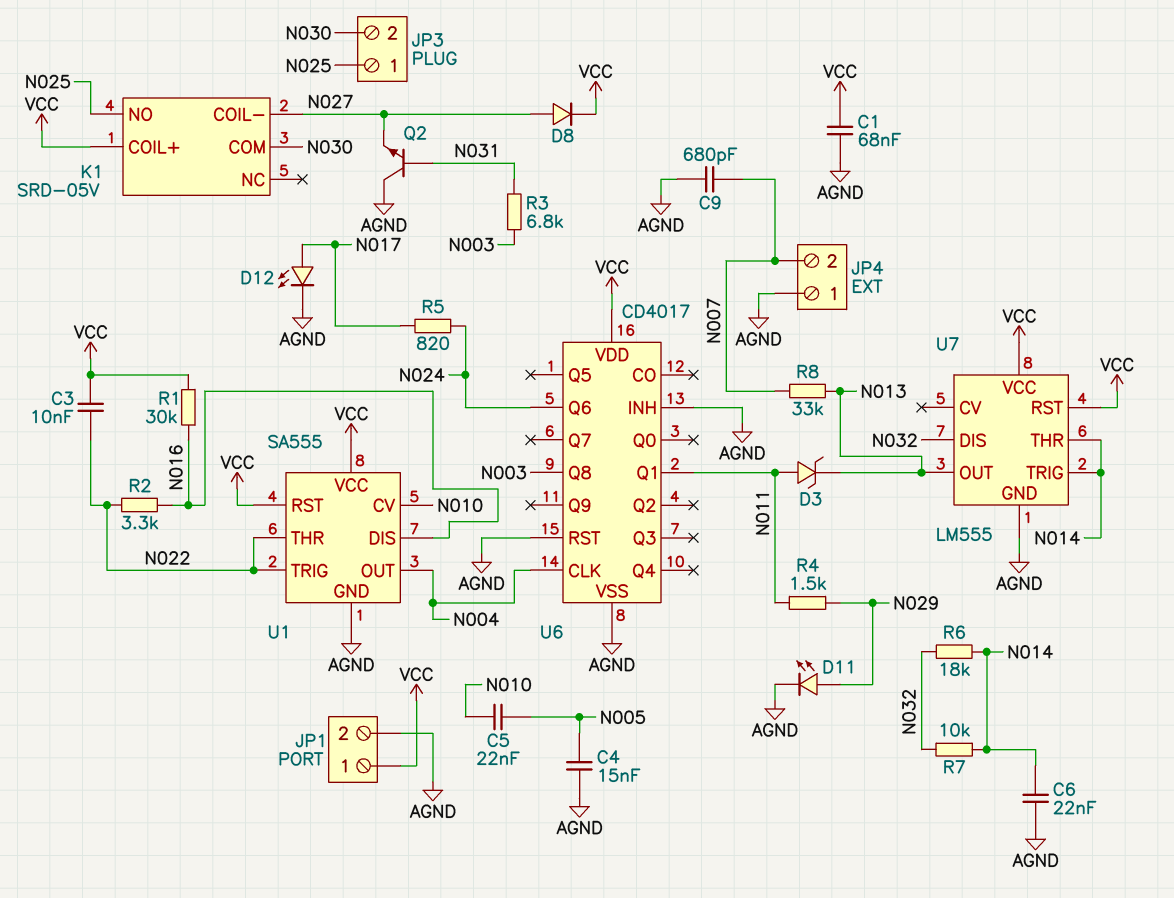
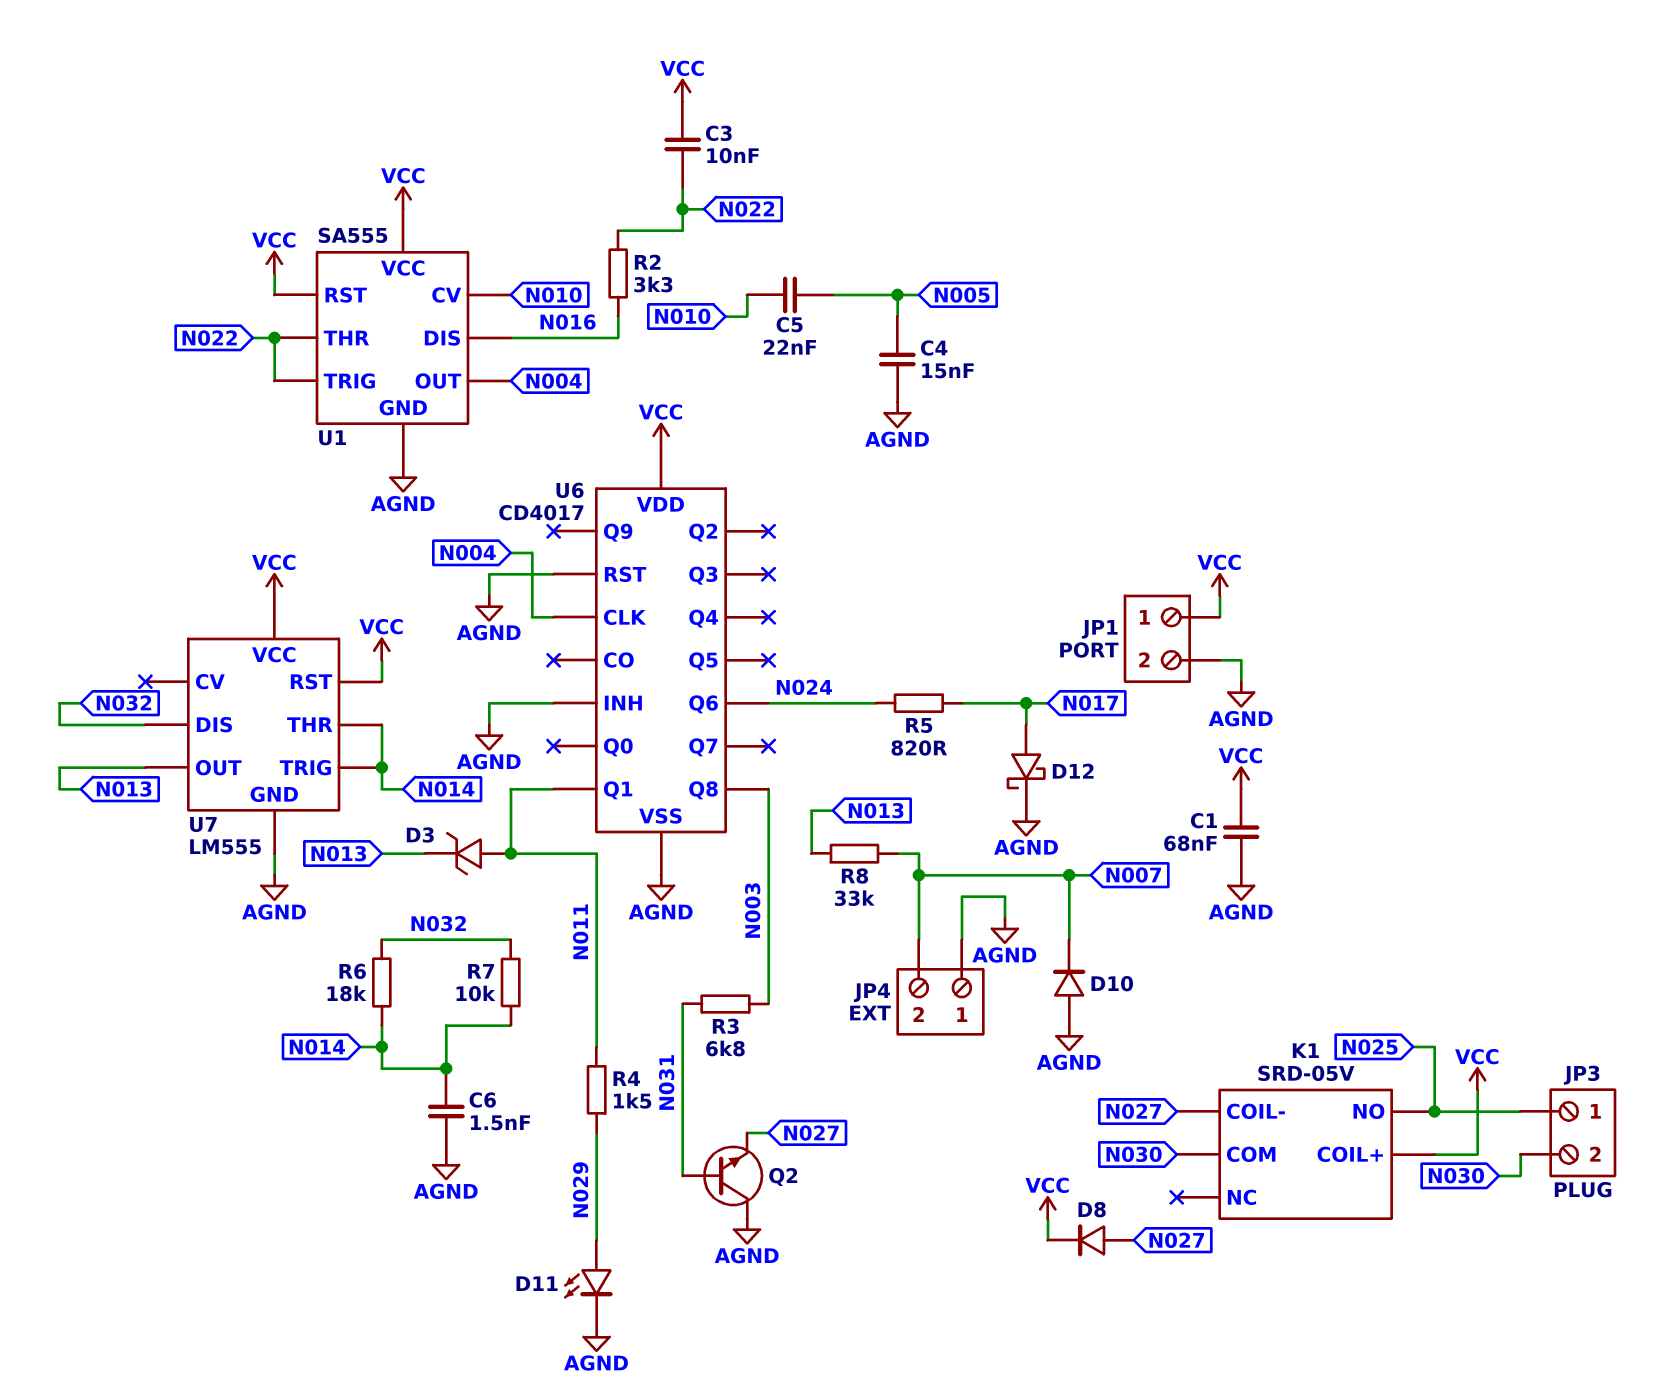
C6: 22nF (AGND, N014) -> 1.5nF (AGND, N014)
C9: 680pF (AGND, N007) -> none
D10: none -> diode (A AGND, K N007)
D12: LED (A N017, K AGND) -> schottky (A N017, K AGND)
R1: 30k (N016, VCC) -> none

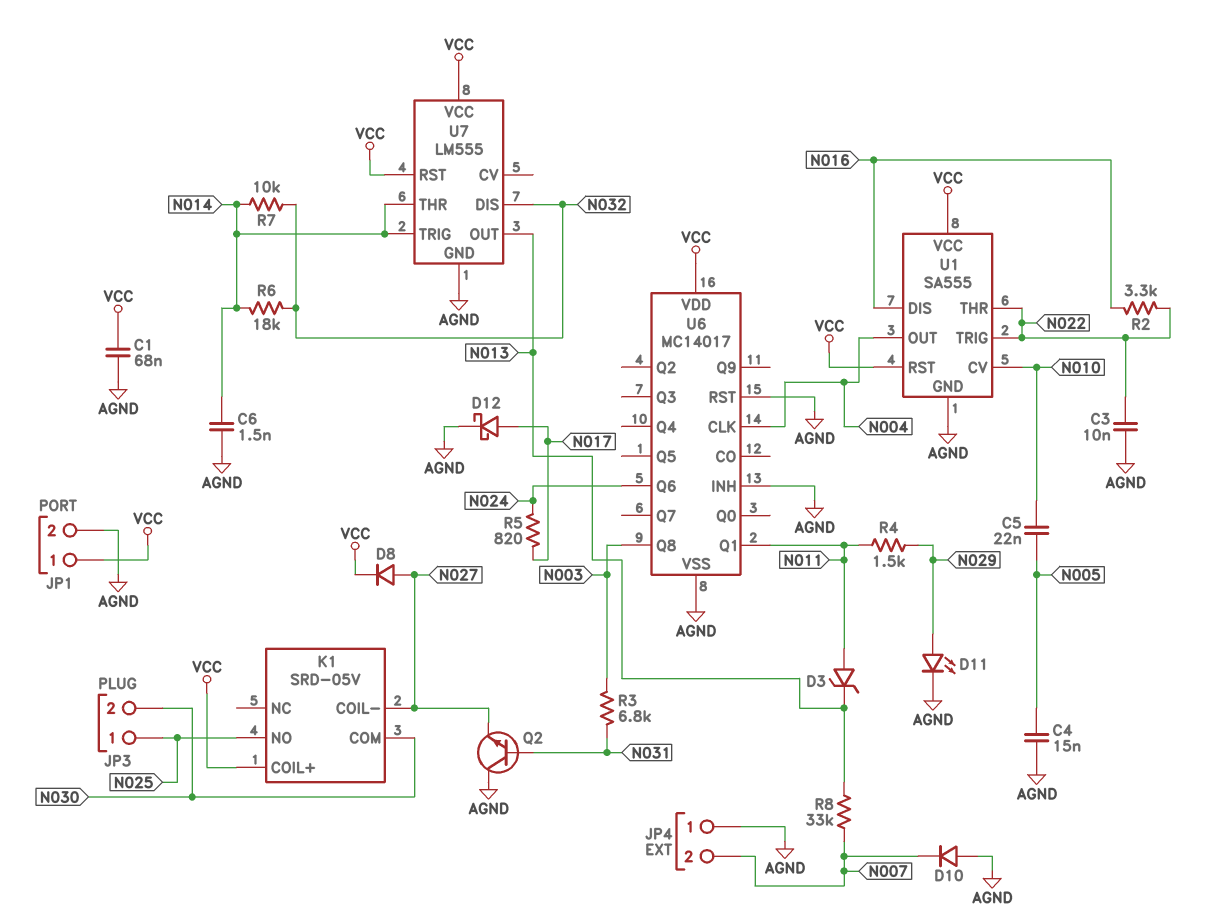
C3: 10nF (N022, VCC) -> 10nF (AGND, N022)
U6: CD4017 -> MC14017

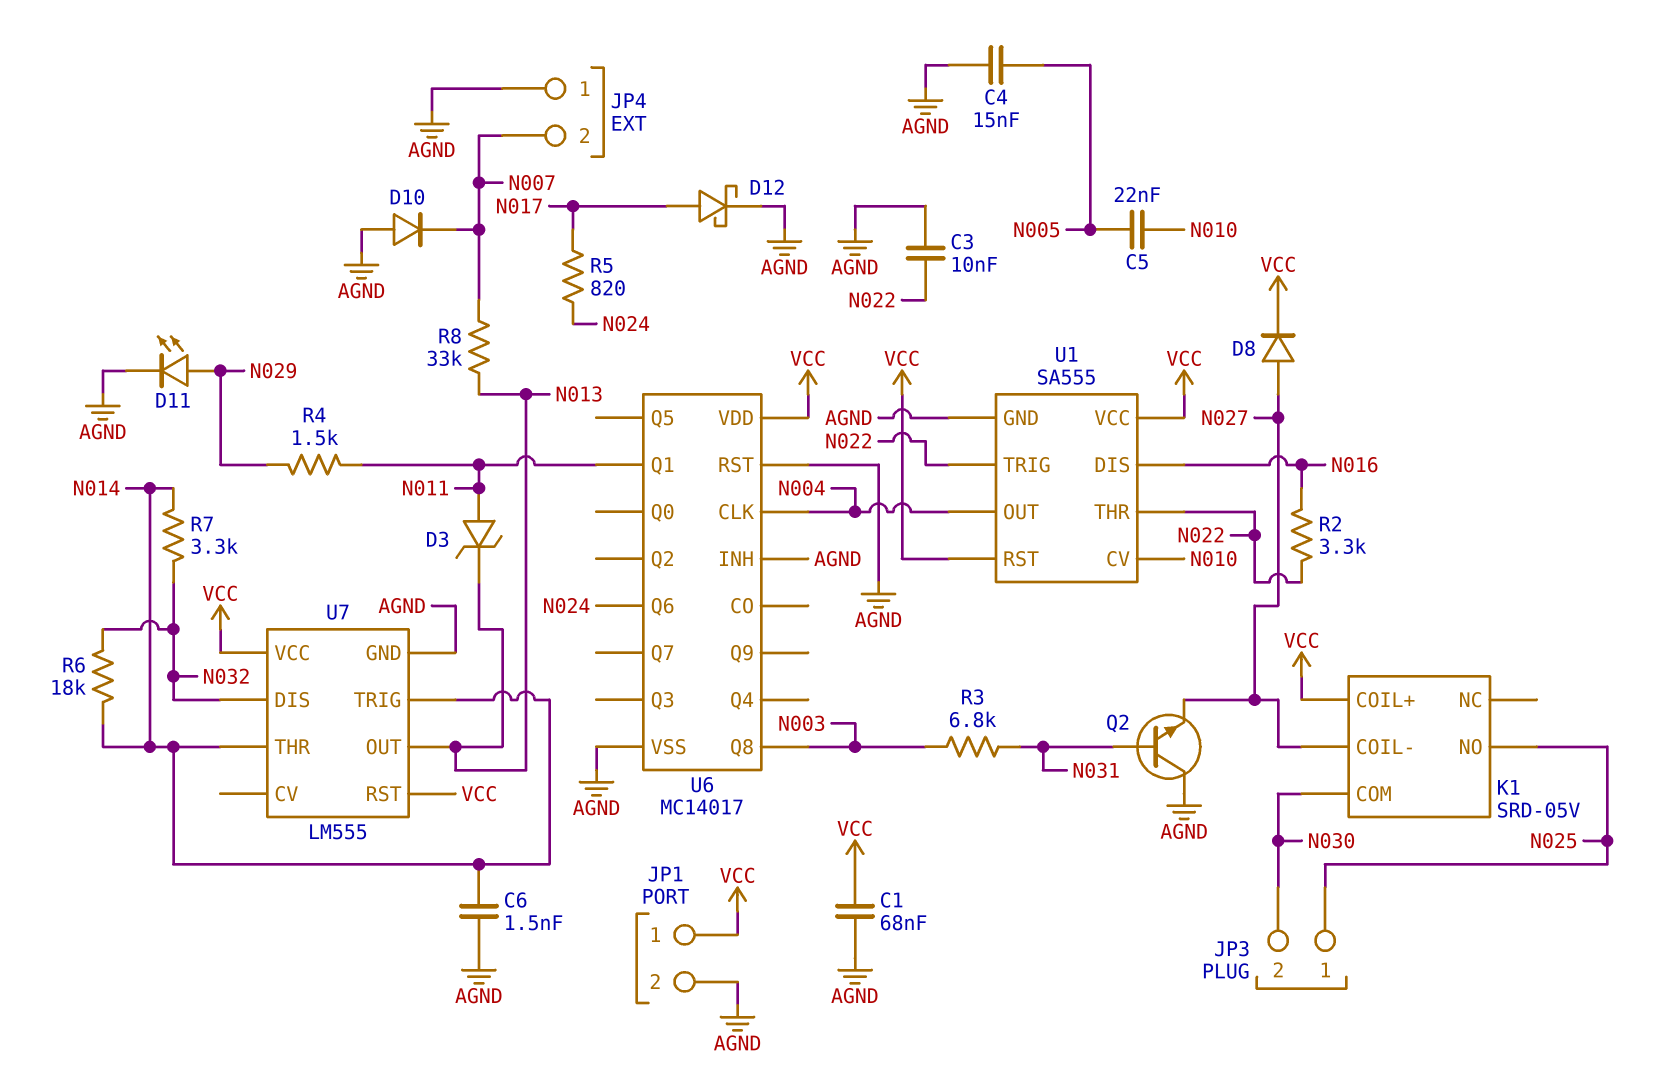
R7: 10k (N014, N032) -> 3.3k (N014, N032)

